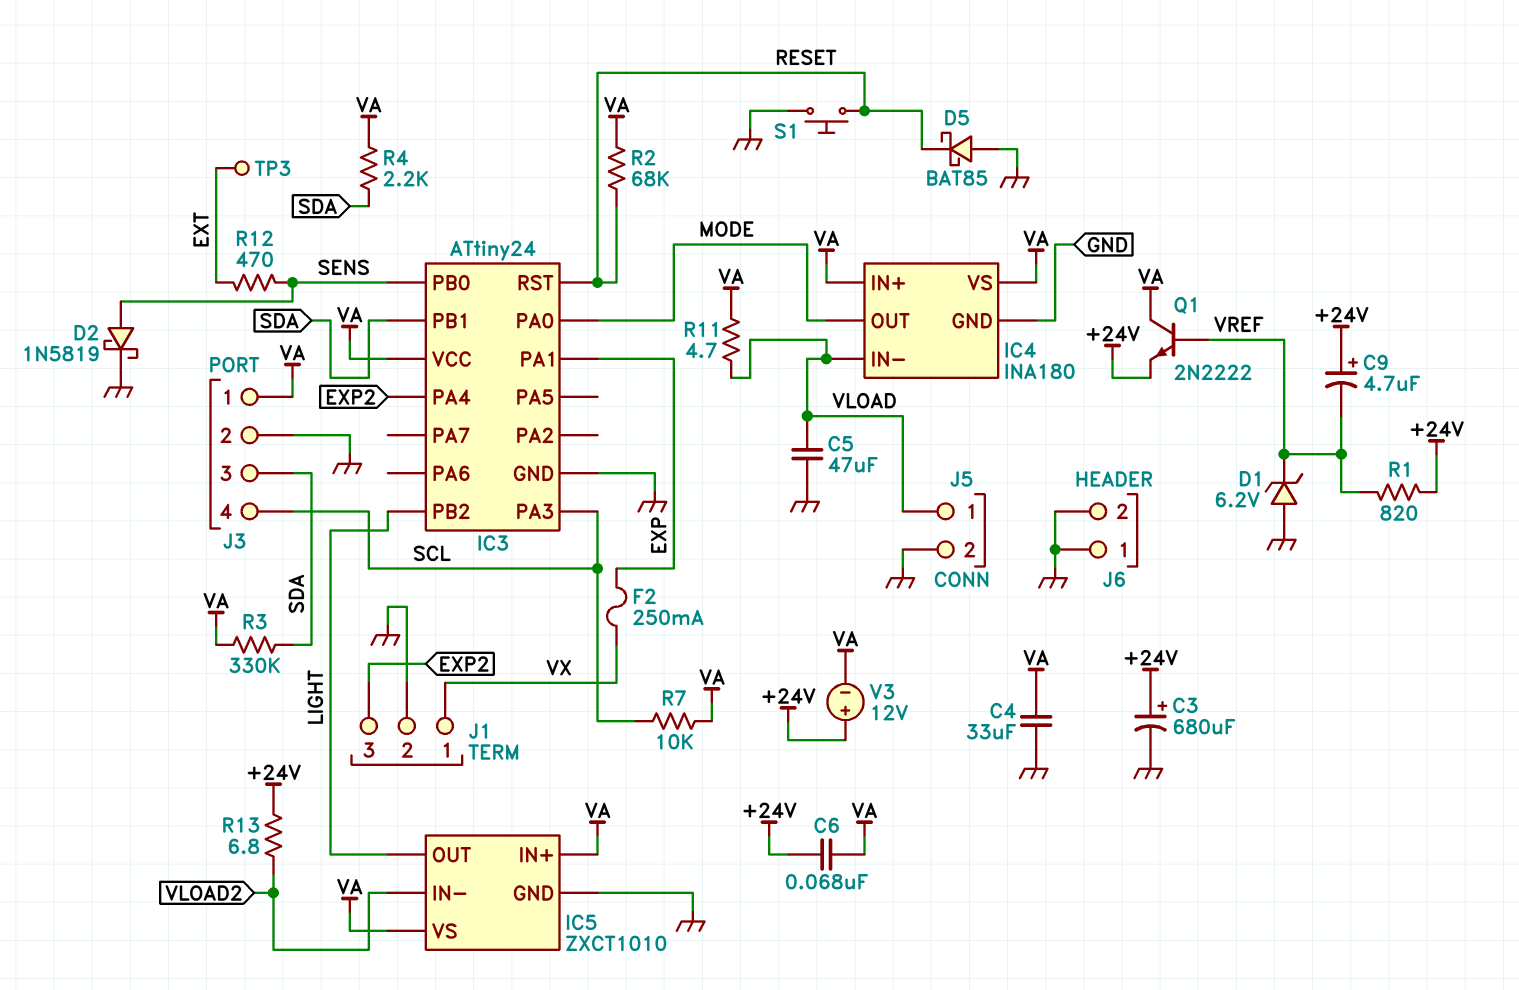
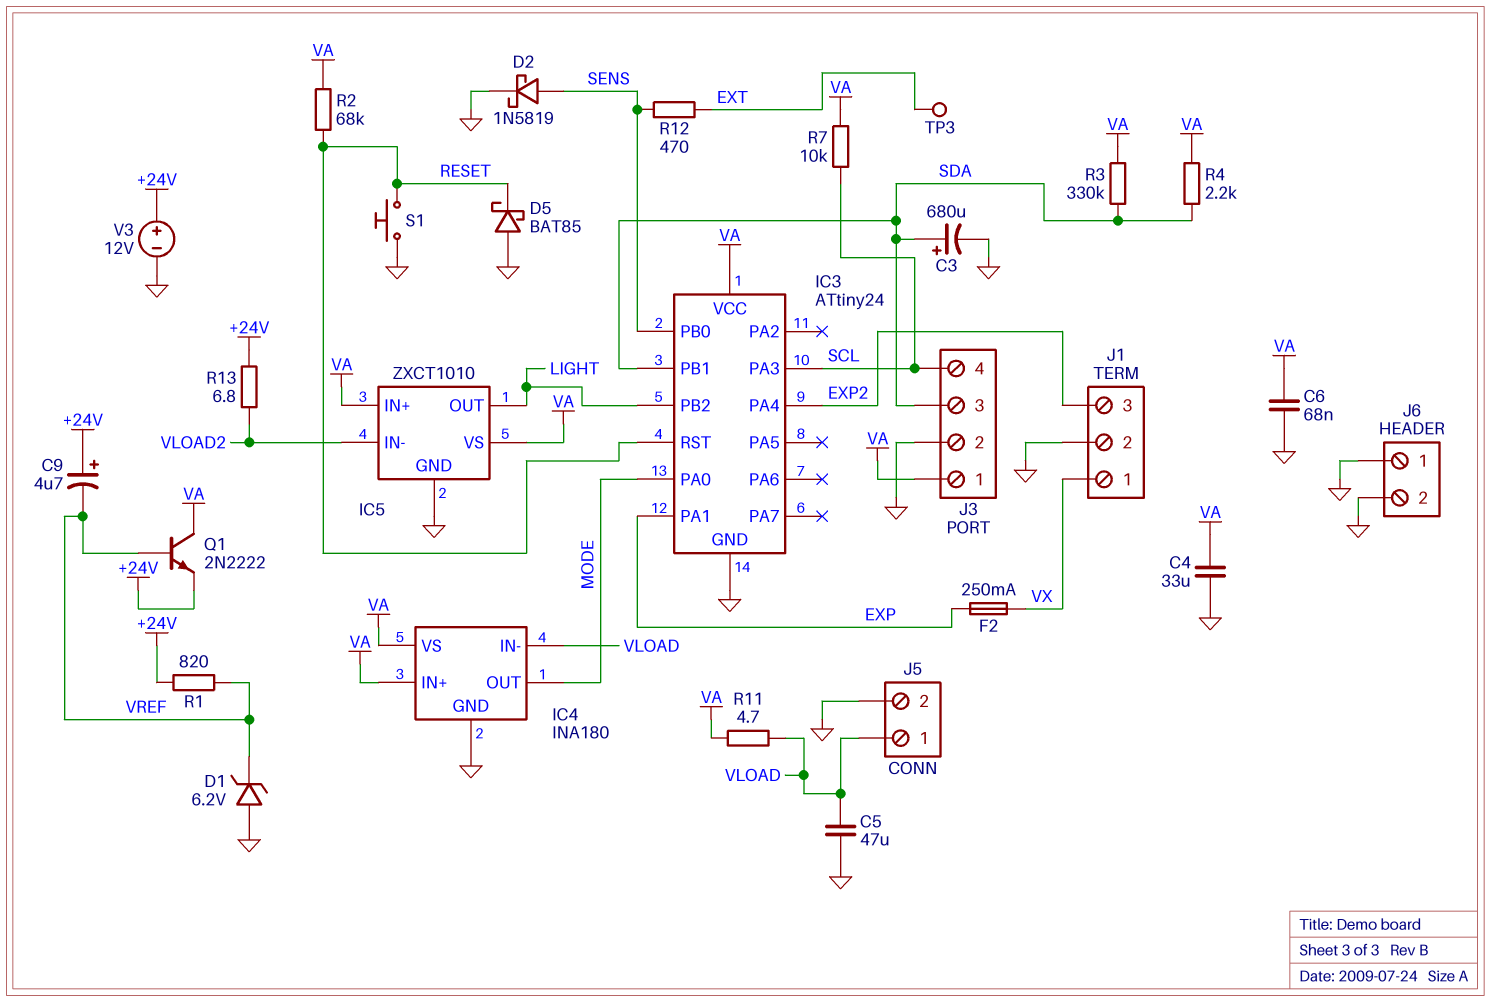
C3: 680uF (plus +24V, minus GND) -> 680uF (plus SDA, minus GND)
C6: 68nF (+24V, VA) -> 68nF (GND, VA)
V3: 12V (plus +24V, minus VA) -> 12V (plus +24V, minus GND)

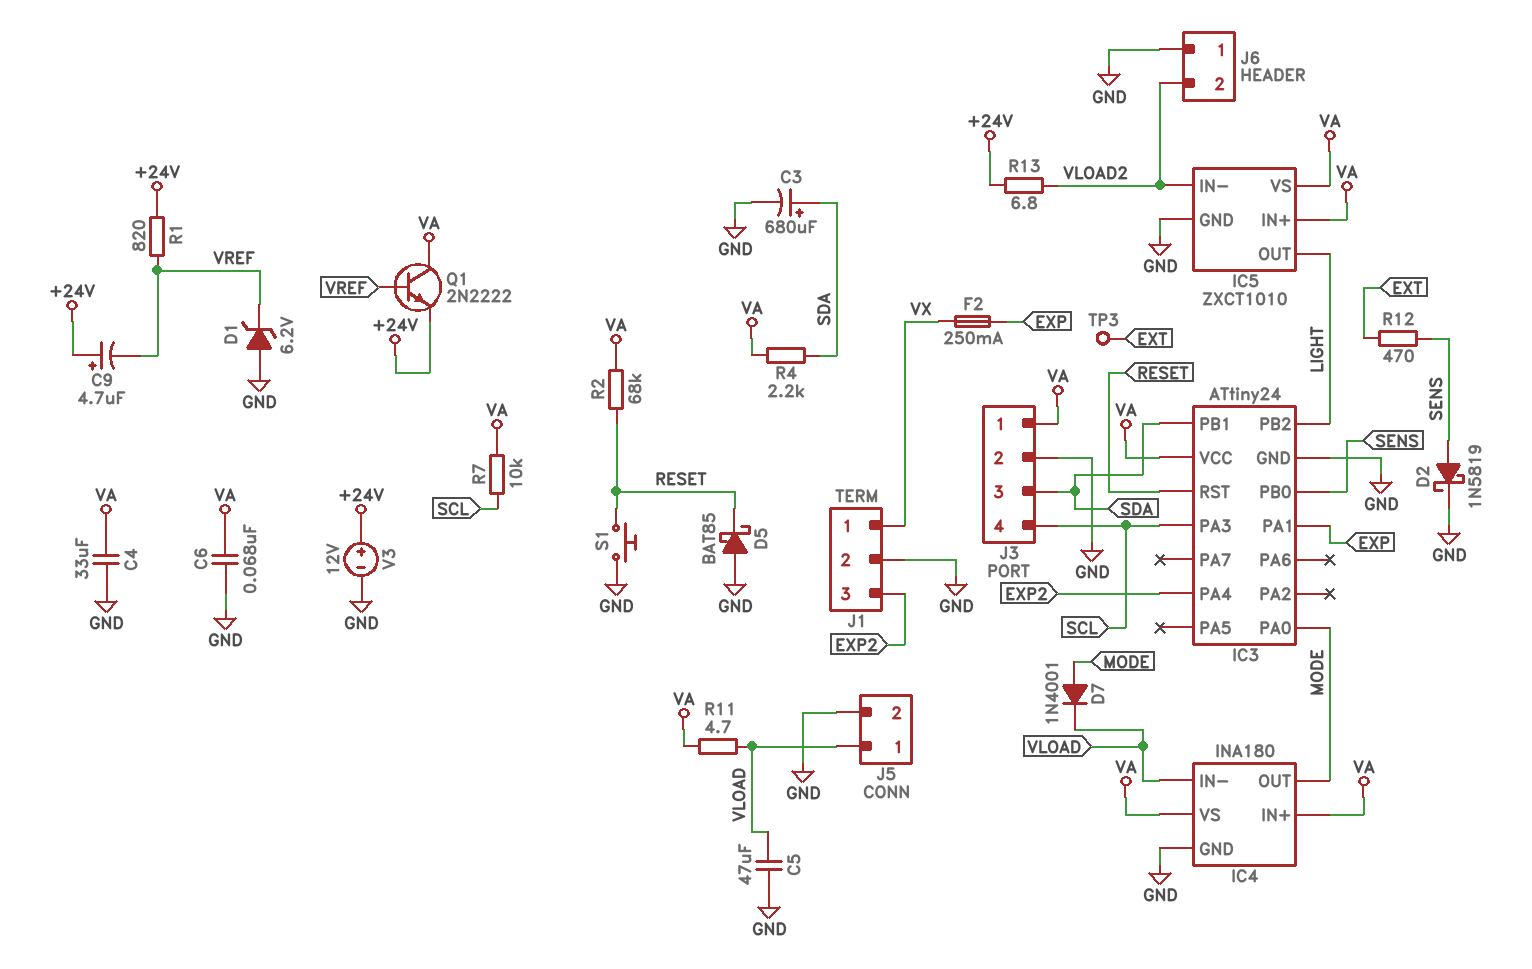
D7: none -> diode 1N4001 (A MODE, K VLOAD)
J6 pin 2: GND -> VLOAD2
R3: 330k (SDA, VA) -> none

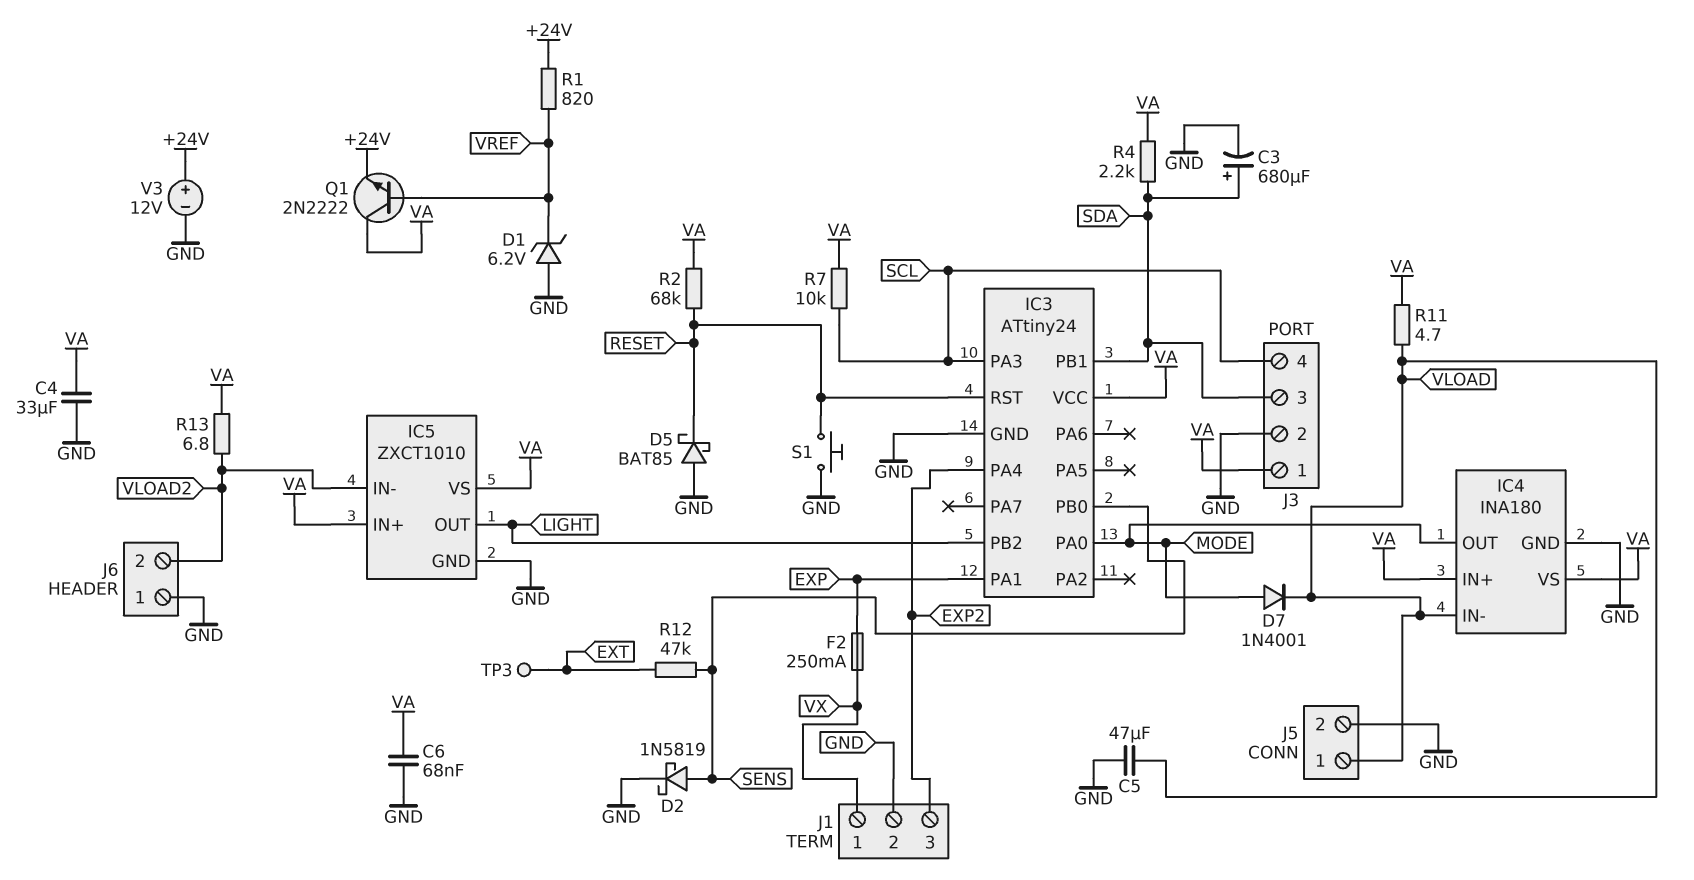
C9: 4.7uF (plus +24V, minus VREF) -> none
R12: 470 (EXT, SENS) -> 47k (EXT, SENS)
R13: 6.8 (+24V, VLOAD2) -> 6.8 (VA, VLOAD2)

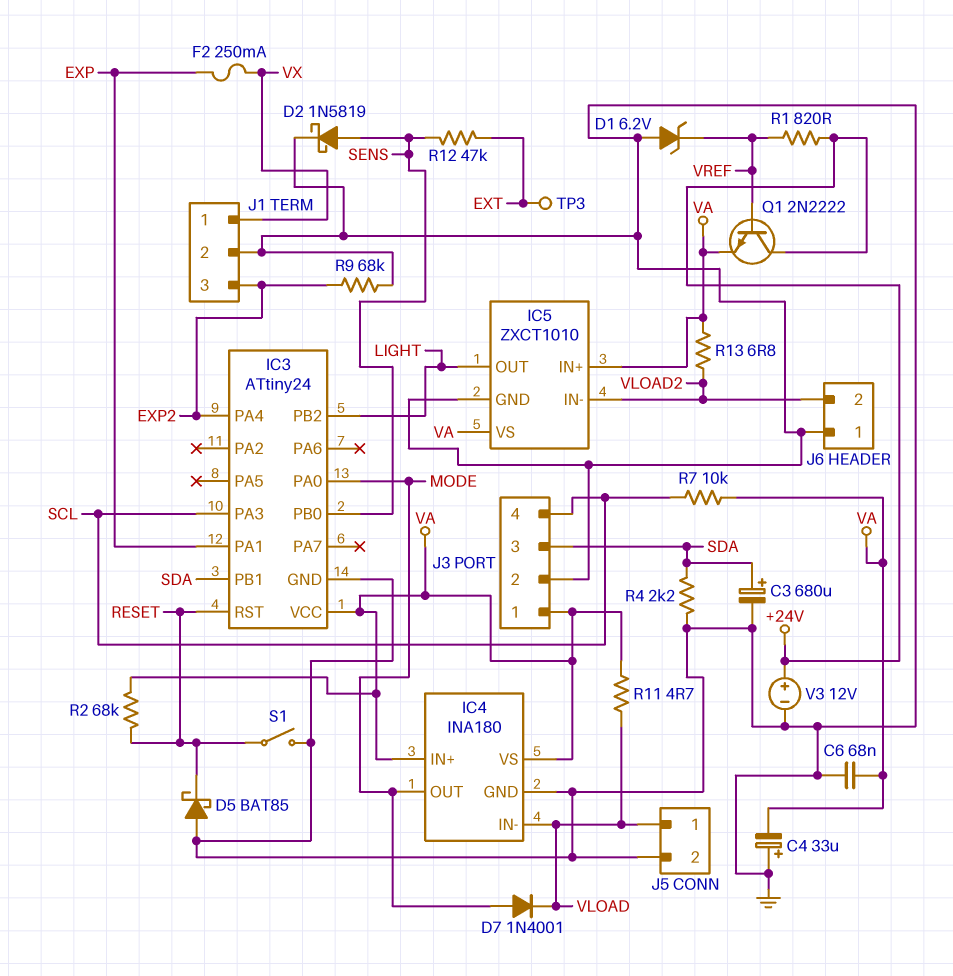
C4: 33uF (GND, VA) -> 33uF (plus GND, minus VA)
C5: 47uF (GND, VLOAD) -> none
Q1: NPN 2N2222 (B VREF, C VA, E +24V) -> NPN 2N2222 (B VREF, C +24V, E VA)
R4: 2.2k (SDA, VA) -> 2.2k (GND, SDA)
R9: none -> 68k (EXP2, GND)
S1: button (GND, RESET) -> switch (GND, RESET)

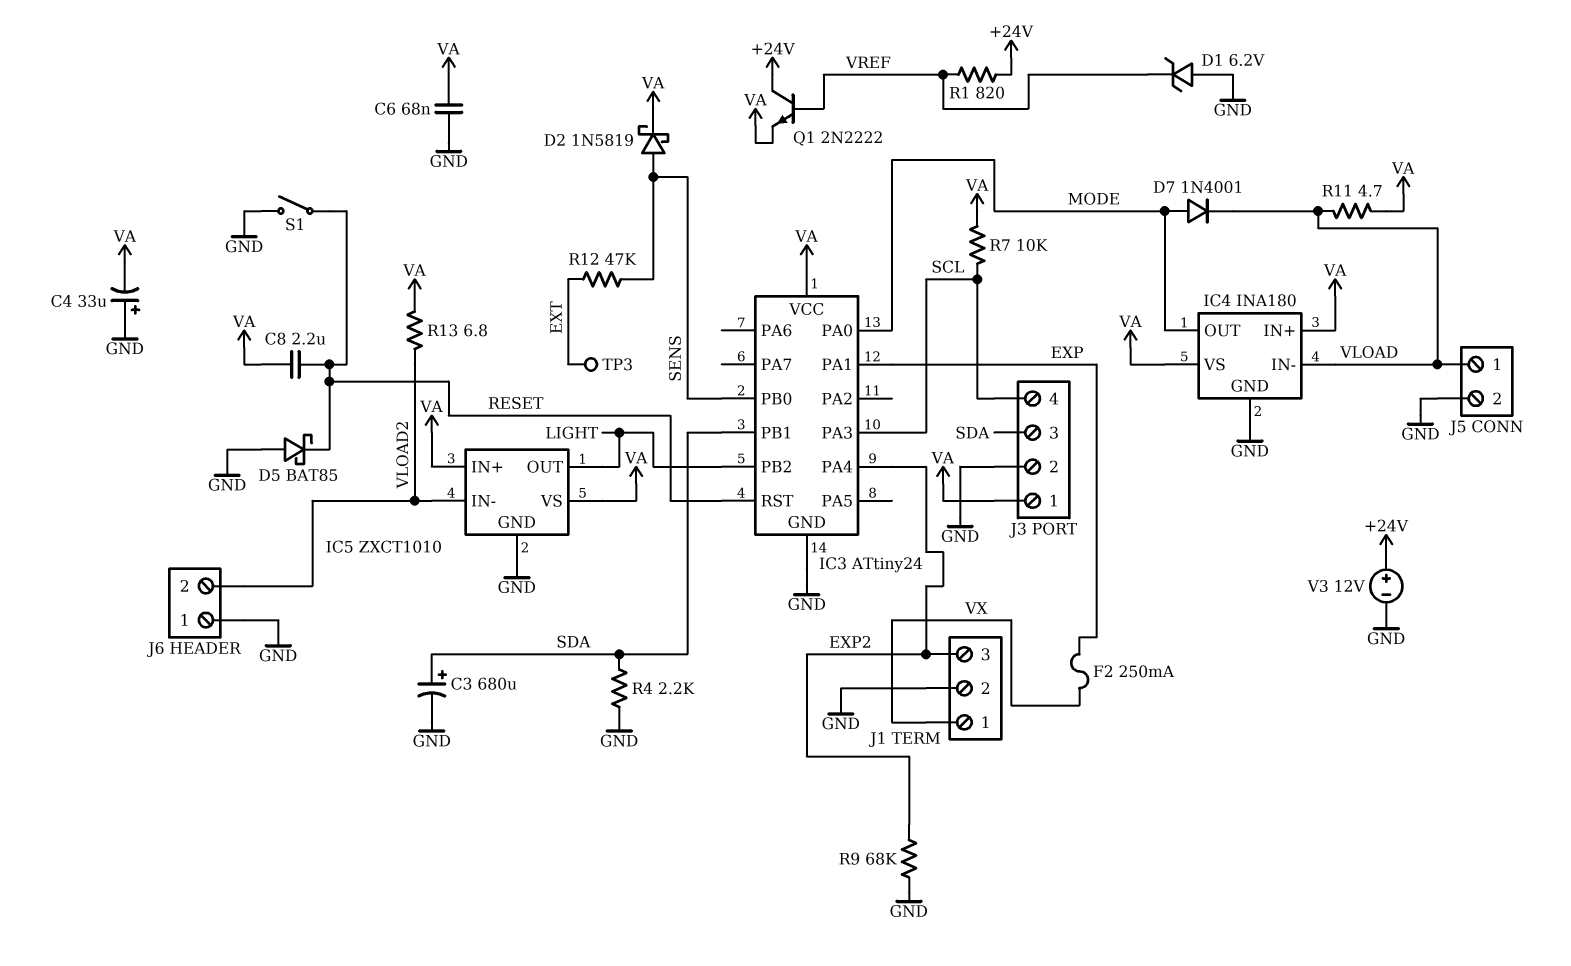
C8: none -> 2.2uF (RESET, VA)
D2: schottky 1N5819 (A SENS, K GND) -> schottky 1N5819 (A SENS, K VA)
R2: 68k (RESET, VA) -> none

